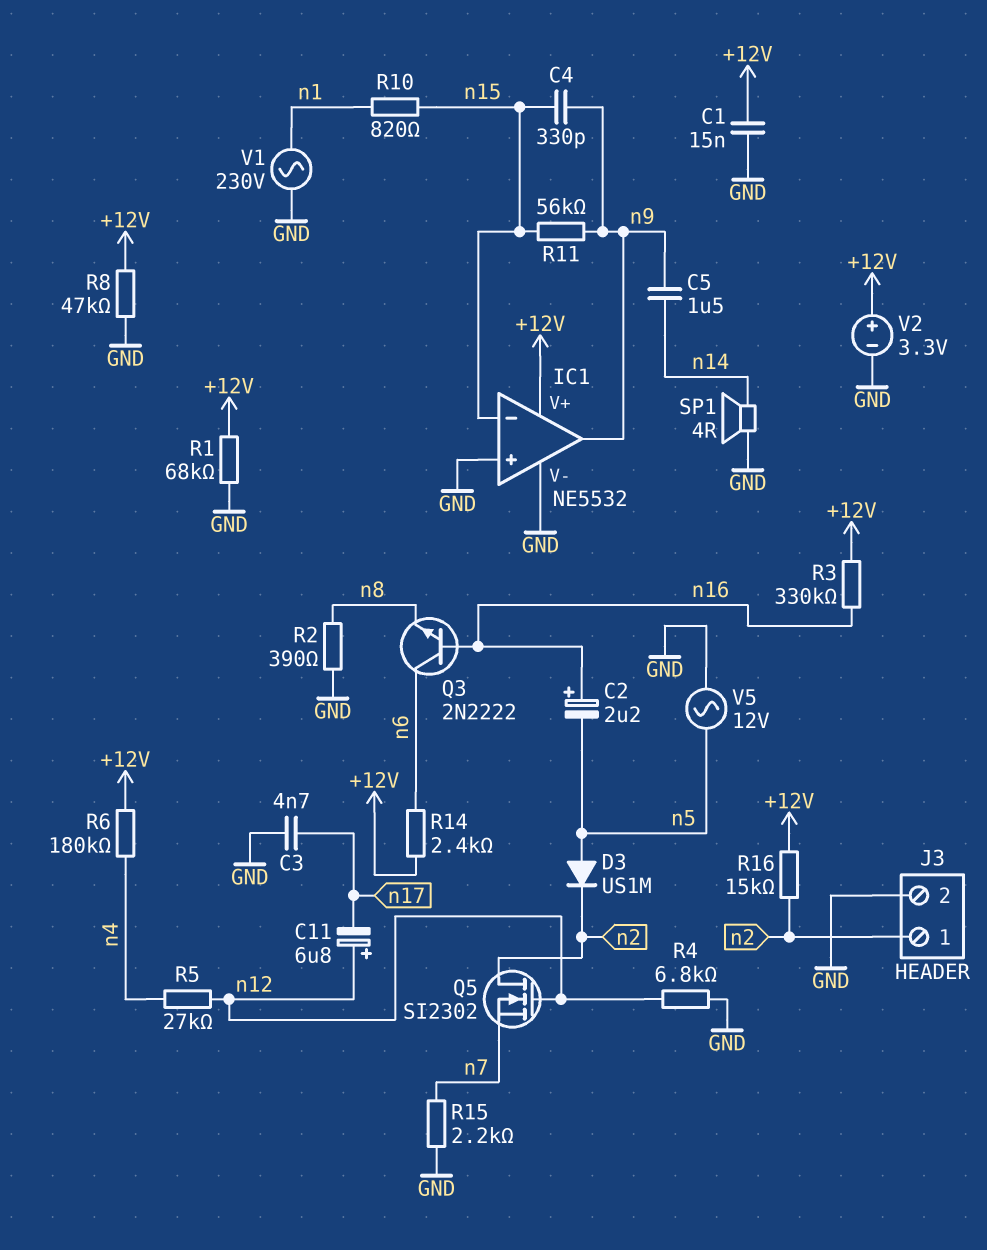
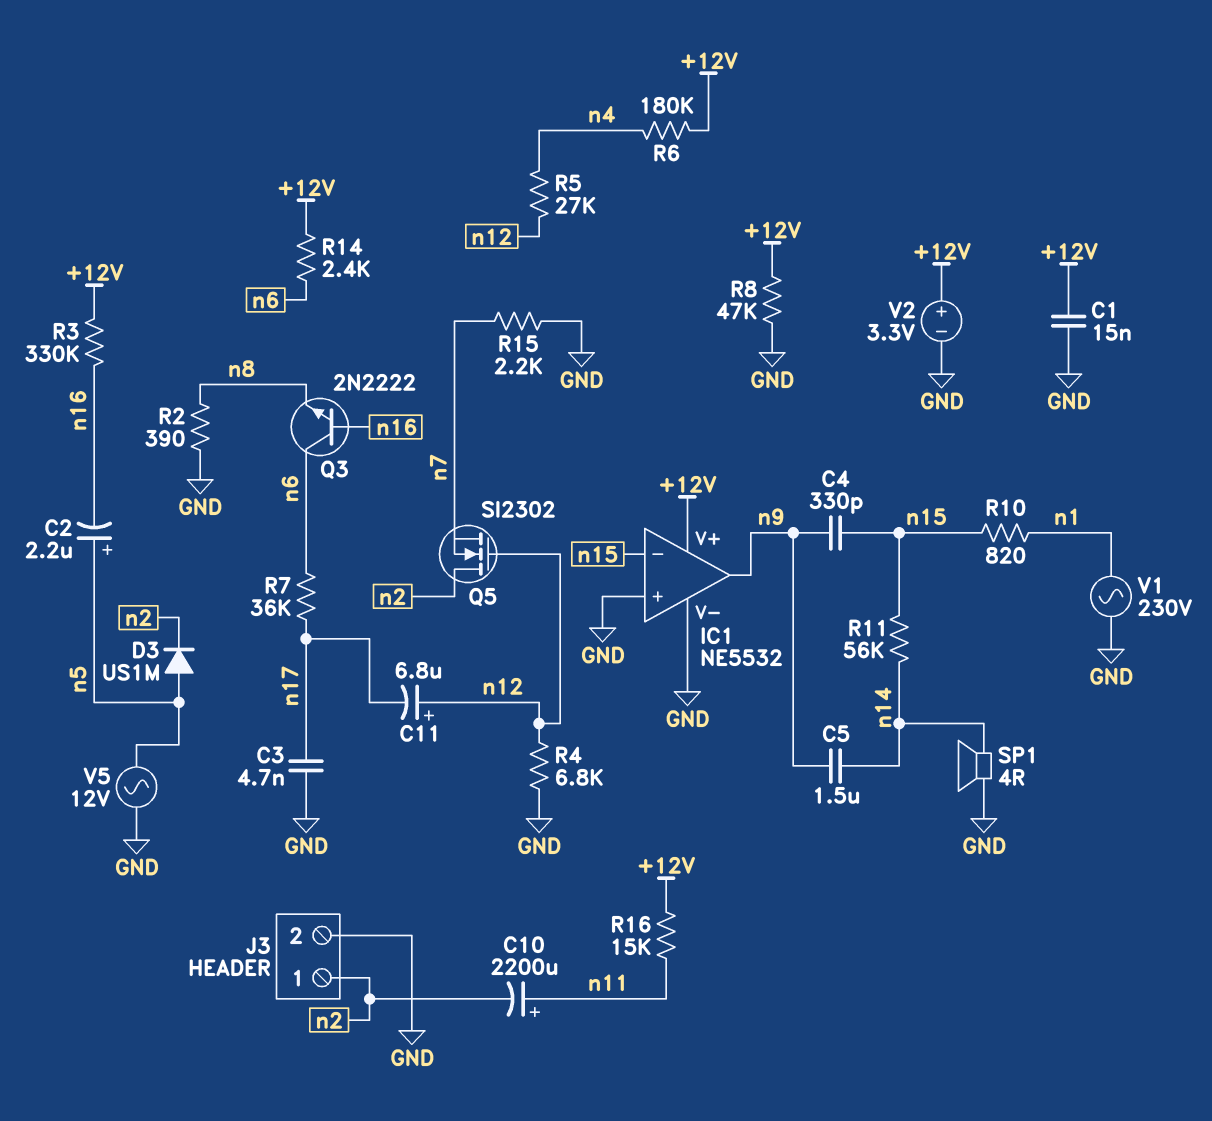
C2: 2.2uF (plus n16, minus n5) -> 2.2uF (plus n5, minus n16)
C10: none -> 2200uF (plus n11, minus n2)
R1: 68k (+12V, GND) -> none
R7: none -> 36k (n6, n17)
R11: 56k (n9, n15) -> 56k (n14, n15)
R16: 15k (+12V, n2) -> 15k (+12V, n11)

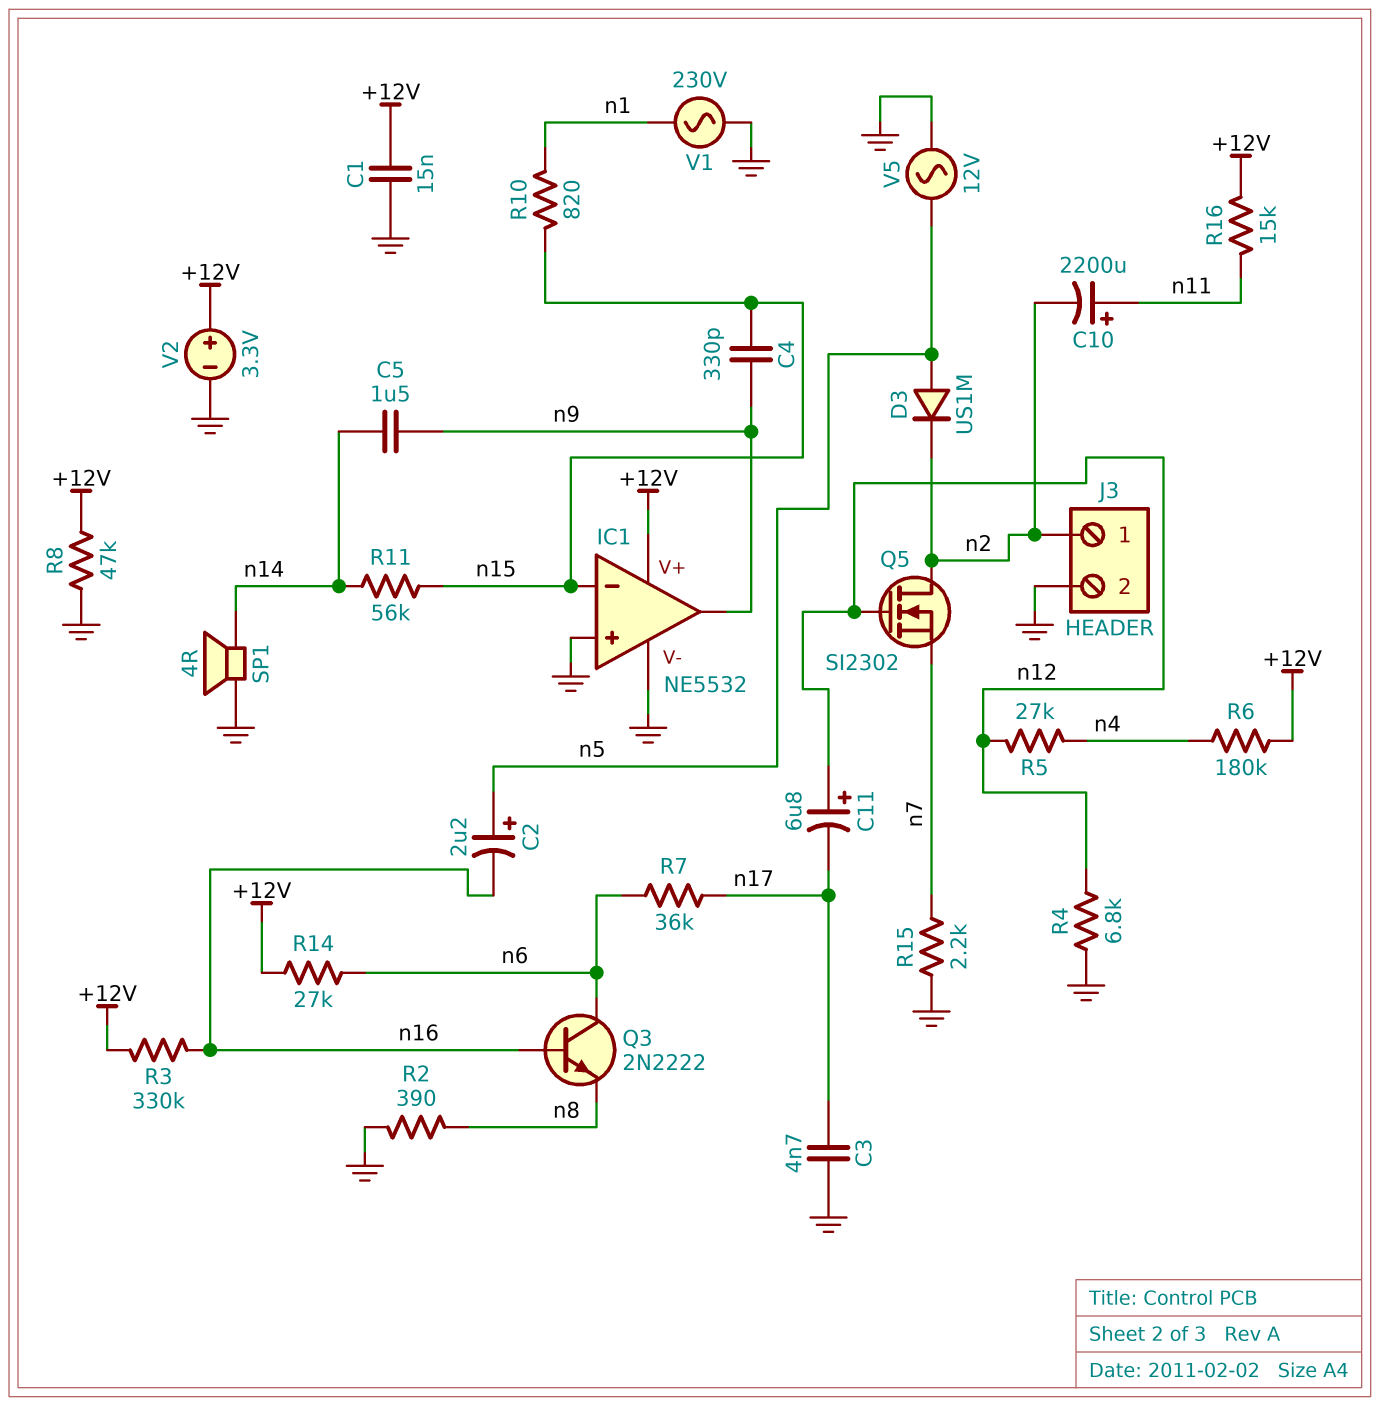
R14: 2.4k (+12V, n6) -> 27k (+12V, n6)

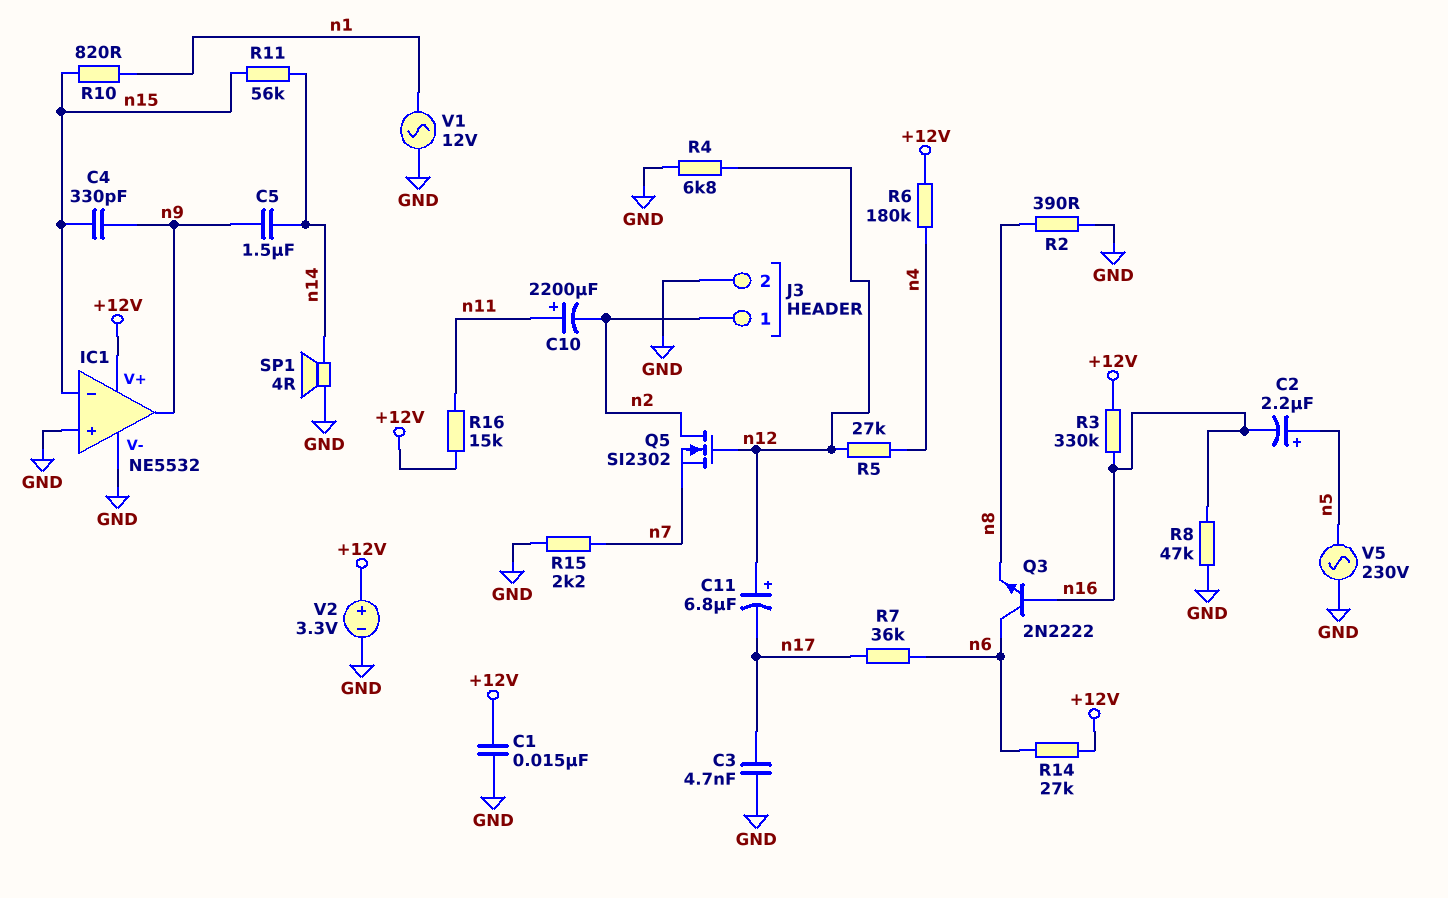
D3: diode US1M (A n5, K n2) -> none
R8: 47k (+12V, GND) -> 47k (GND, n16)
V1: AC 230V (GND, n1) -> AC 12V (GND, n1)
V5: AC 12V (GND, n5) -> AC 230V (GND, n5)

